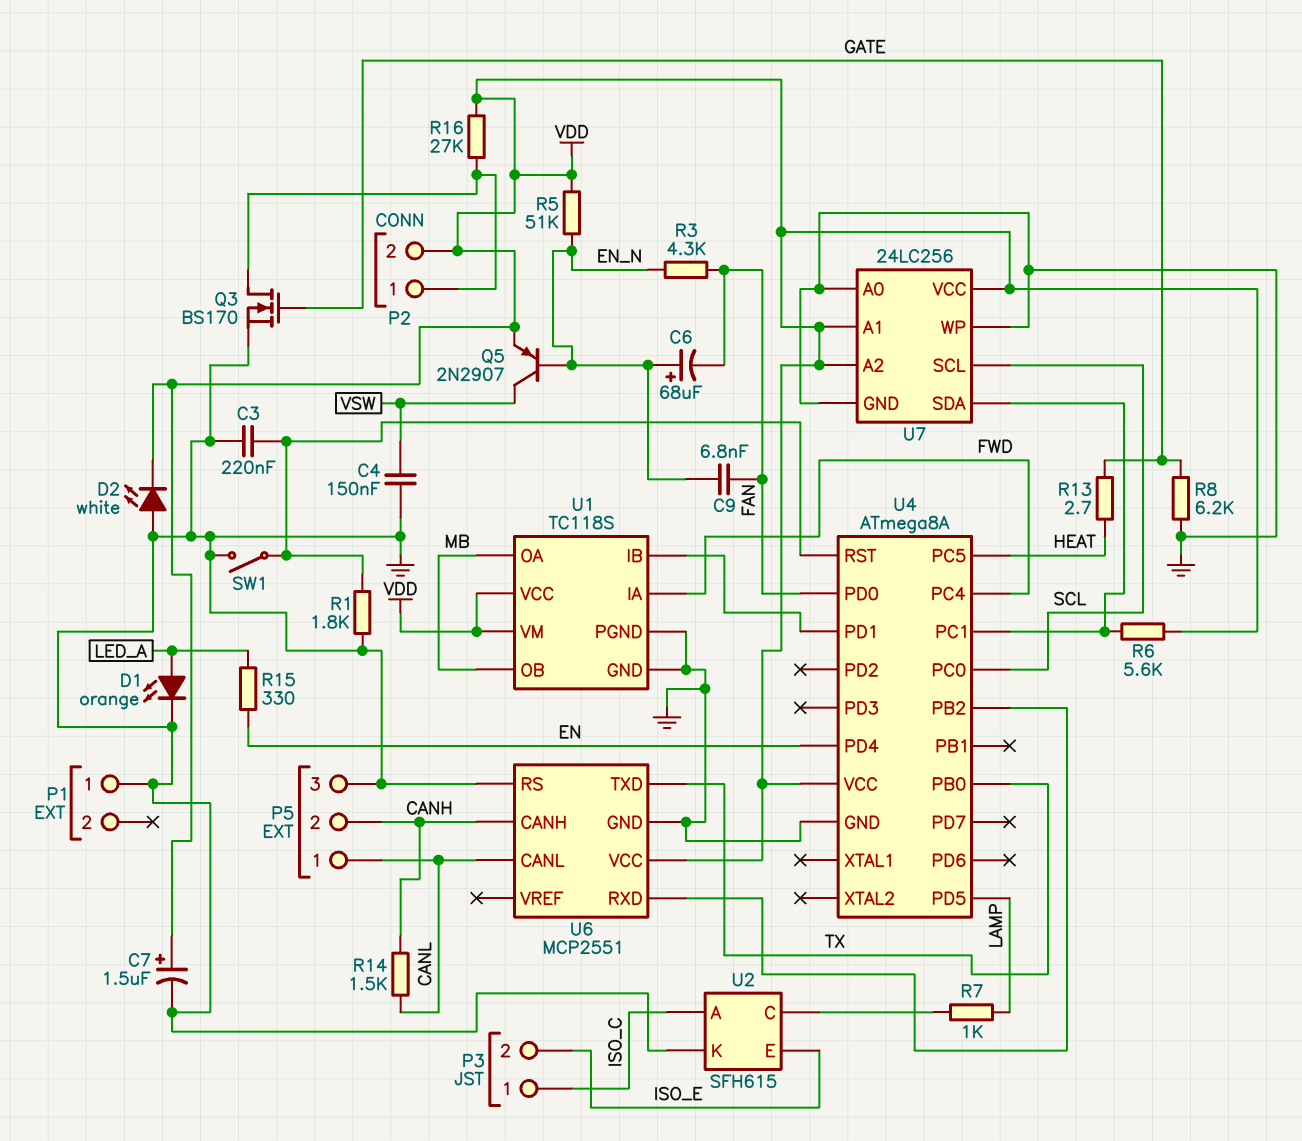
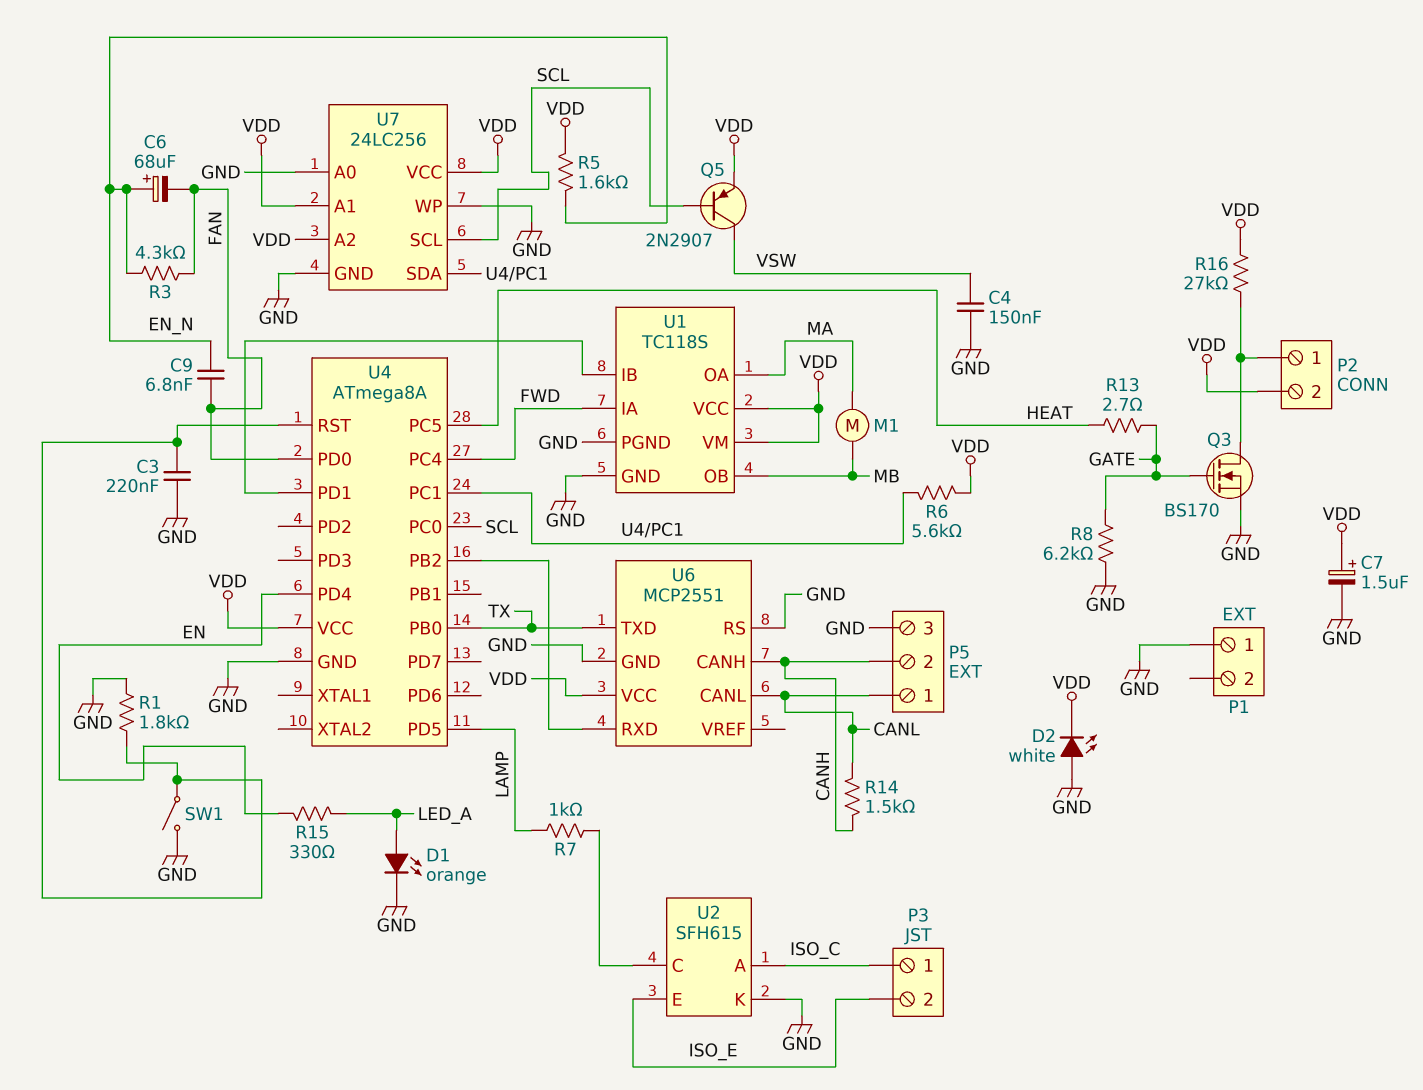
M1: none -> motor (MA, MB)
Q5: PNP 2N2907 (B EN_N, C VSW, E VDD) -> PNP 2N2907 (B SCL, C VSW, E VDD)
R5: 51k (EN_N, VDD) -> 1.6k (EN_N, VDD)
U1 pin OA: MB -> MA

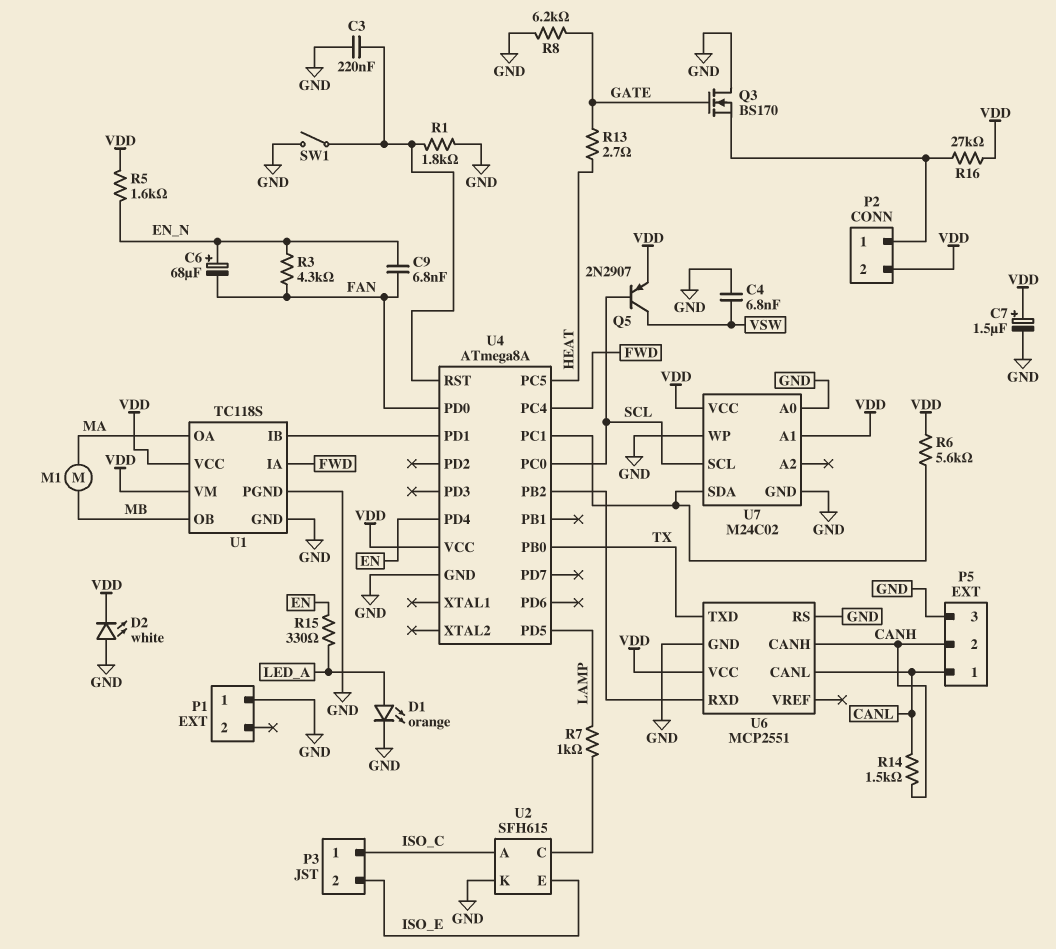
C4: 150nF (GND, VSW) -> 6.8nF (GND, VSW)
Q3: NMOS BS170 (G GATE, D P2/1, S GND) -> NMOS BS170 (G GATE, D GND, S P2/1)
U7: 24LC256 -> M24C02
U7 pin A2: VDD -> none

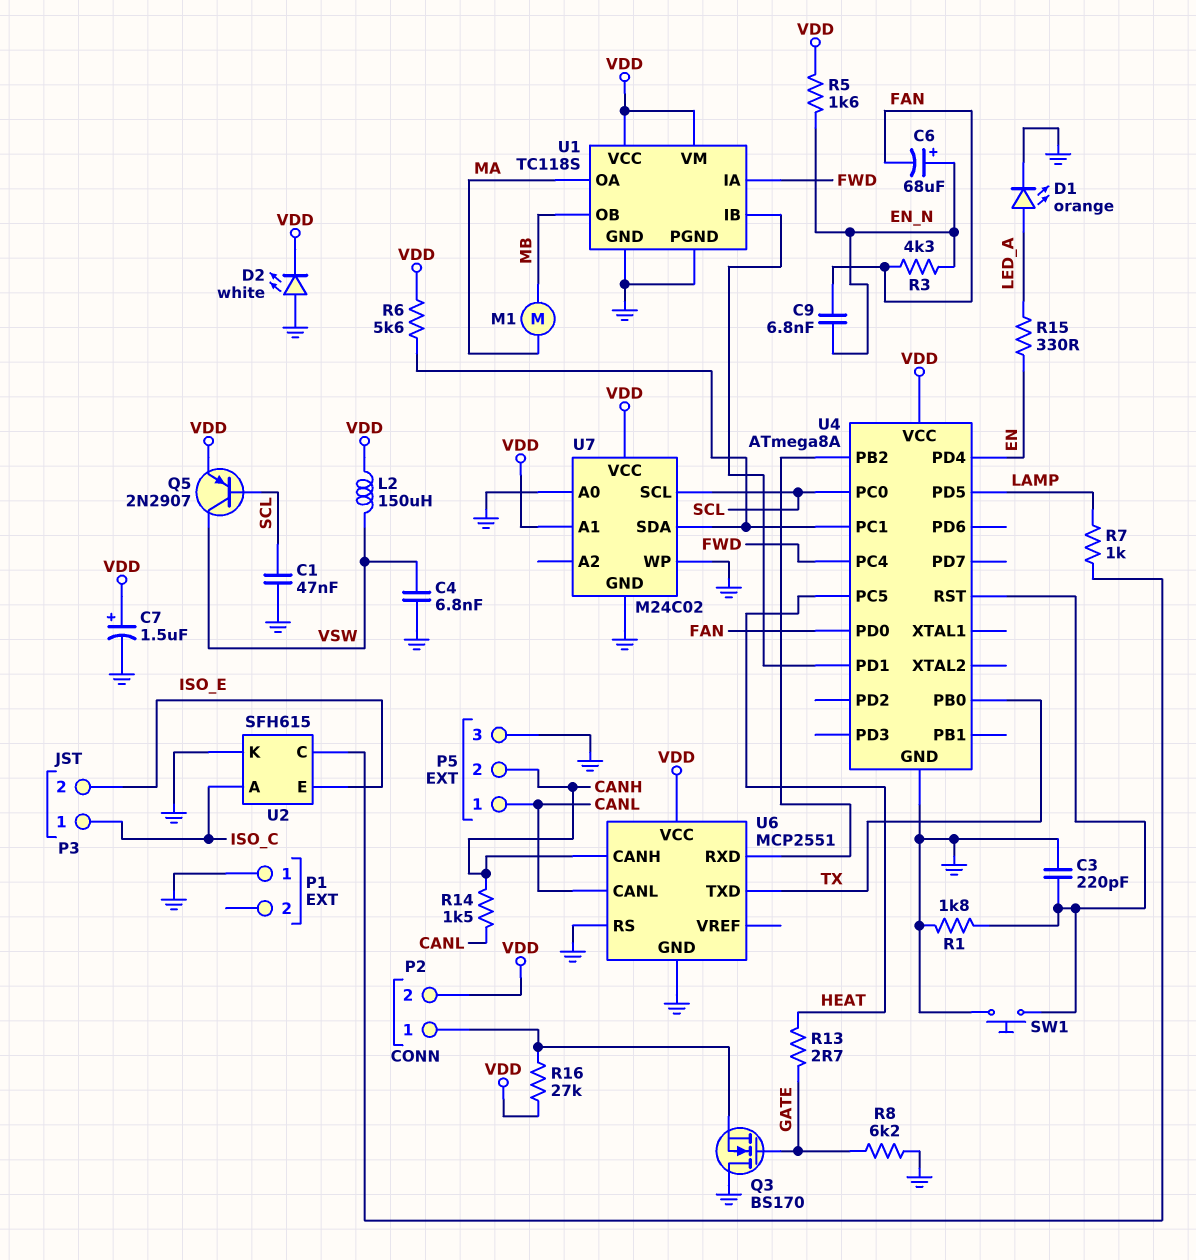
C1: none -> 47nF (GND, SCL)
C3: 220nF (GND, U4/RST) -> 220pF (GND, U4/RST)
L2: none -> 150uH (VDD, VSW)
SW1: switch (GND, U4/RST) -> button (GND, U4/RST)

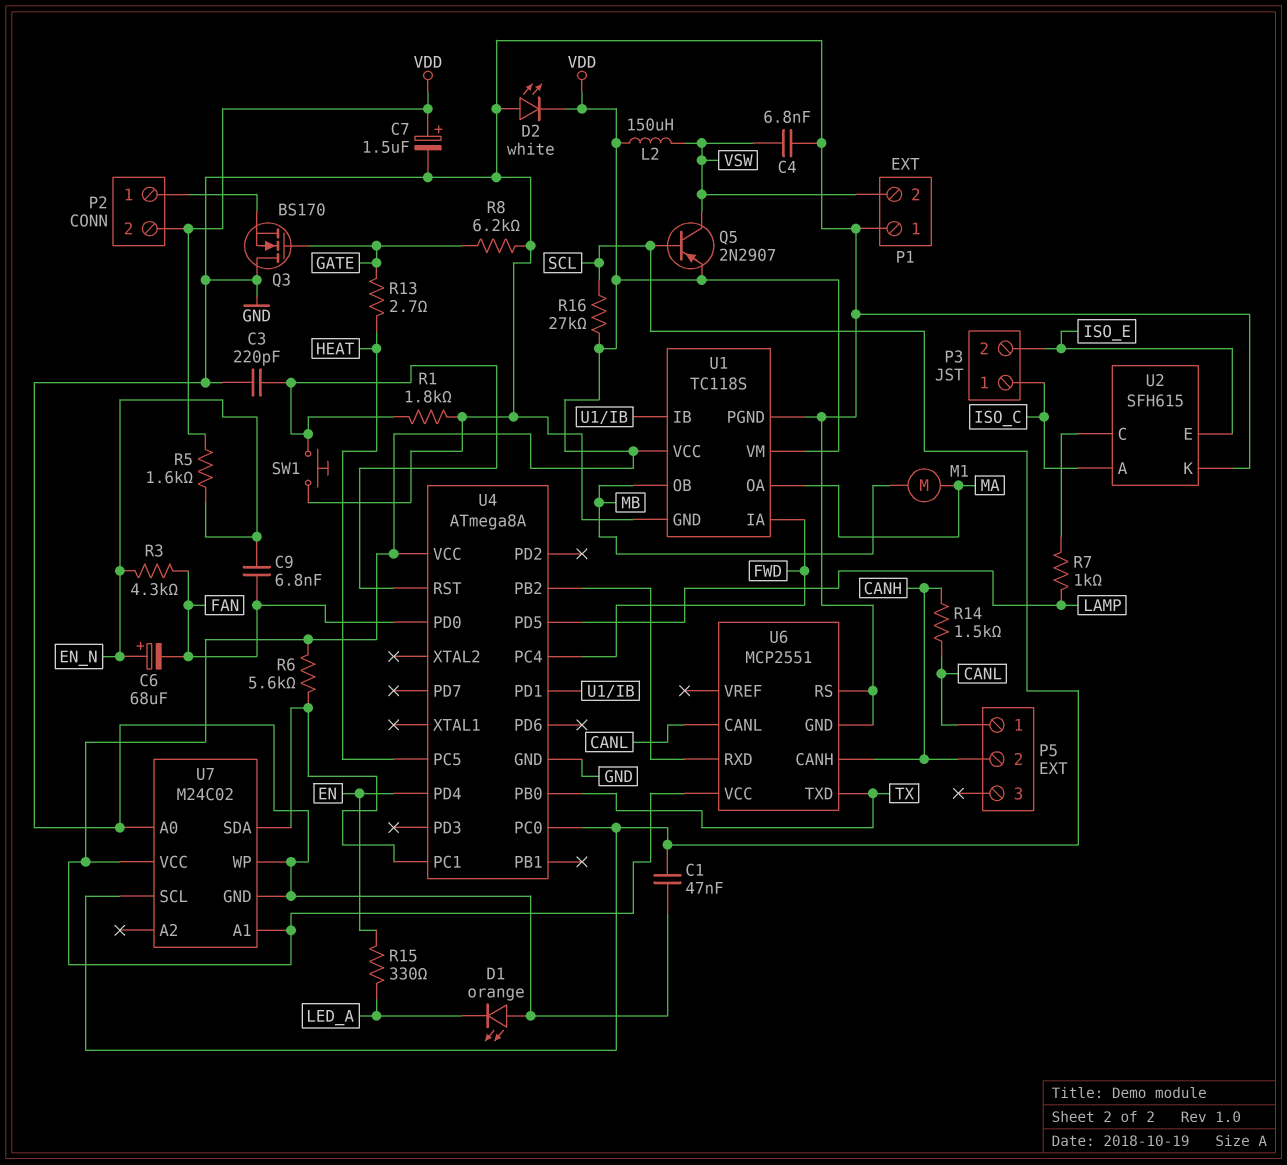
D1: LED orange (A LED_A, K GND) -> LED orange (A GND, K LED_A)
P1 pin 2: none -> VSW
P5 pin 3: GND -> none
R16: 27k (P2/1, VDD) -> 27k (SCL, VDD)

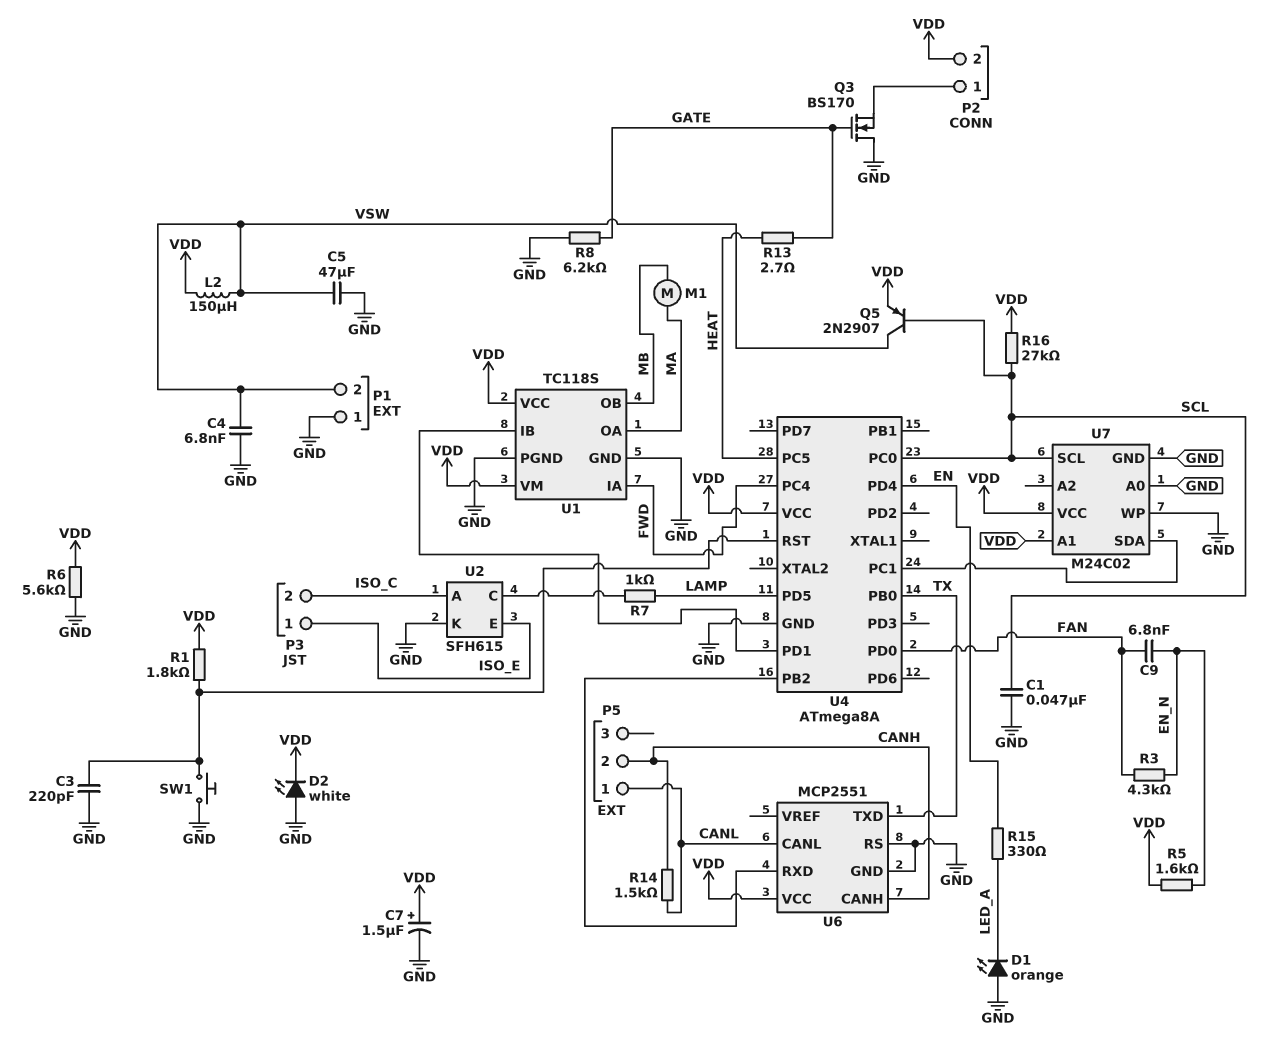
C5: none -> 47uF (GND, VSW)
C6: 68uF (plus EN_N, minus FAN) -> none
P3 pin 1: ISO_C -> ISO_E
P3 pin 2: ISO_E -> ISO_C
R1: 1.8k (GND, U4/RST) -> 1.8k (U4/RST, VDD)
R6: 5.6k (U4/PC1, VDD) -> 5.6k (GND, VDD)

